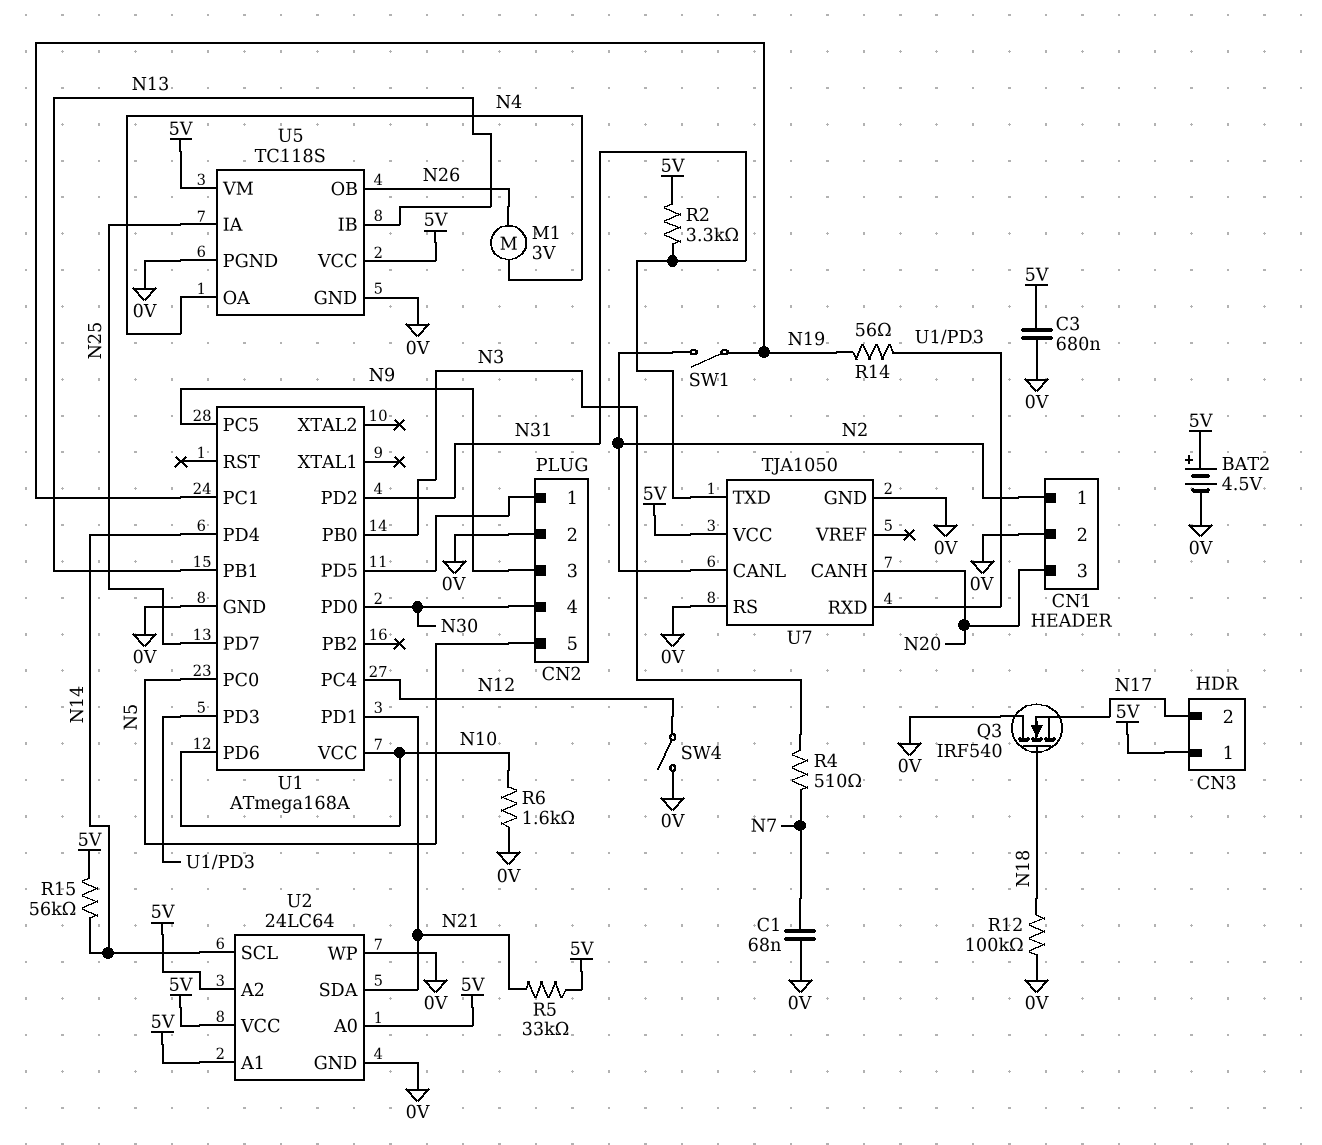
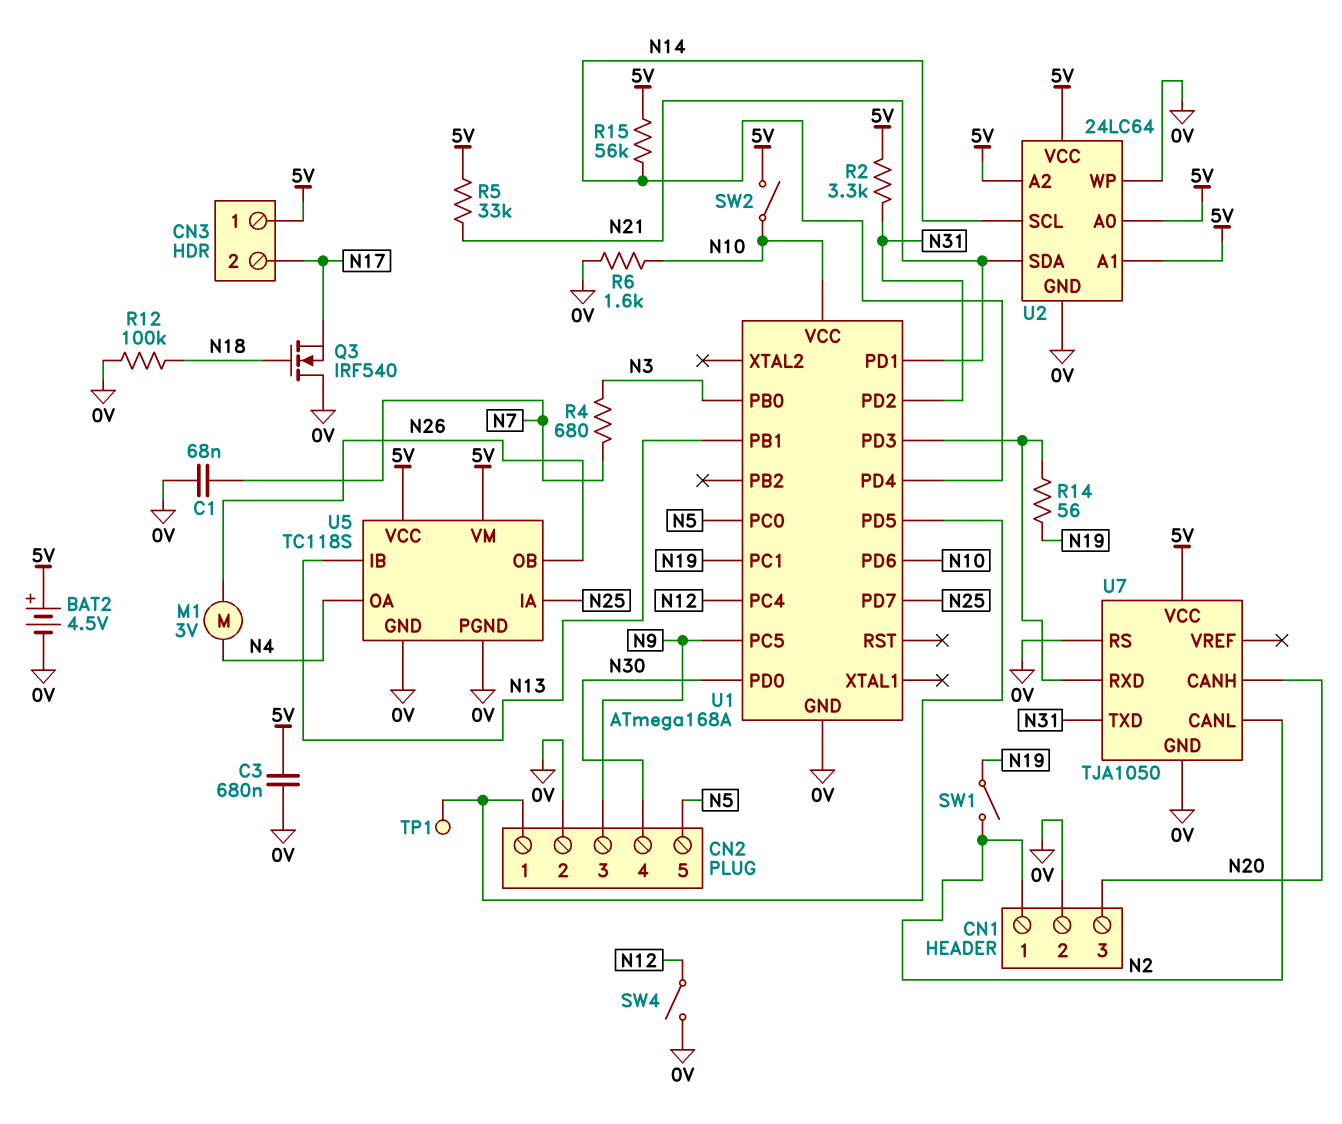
R4: 510 (N3, N7) -> 680 (N3, N7)
SW2: none -> switch (5V, N10)
TP1: none -> test point (CN2/1)

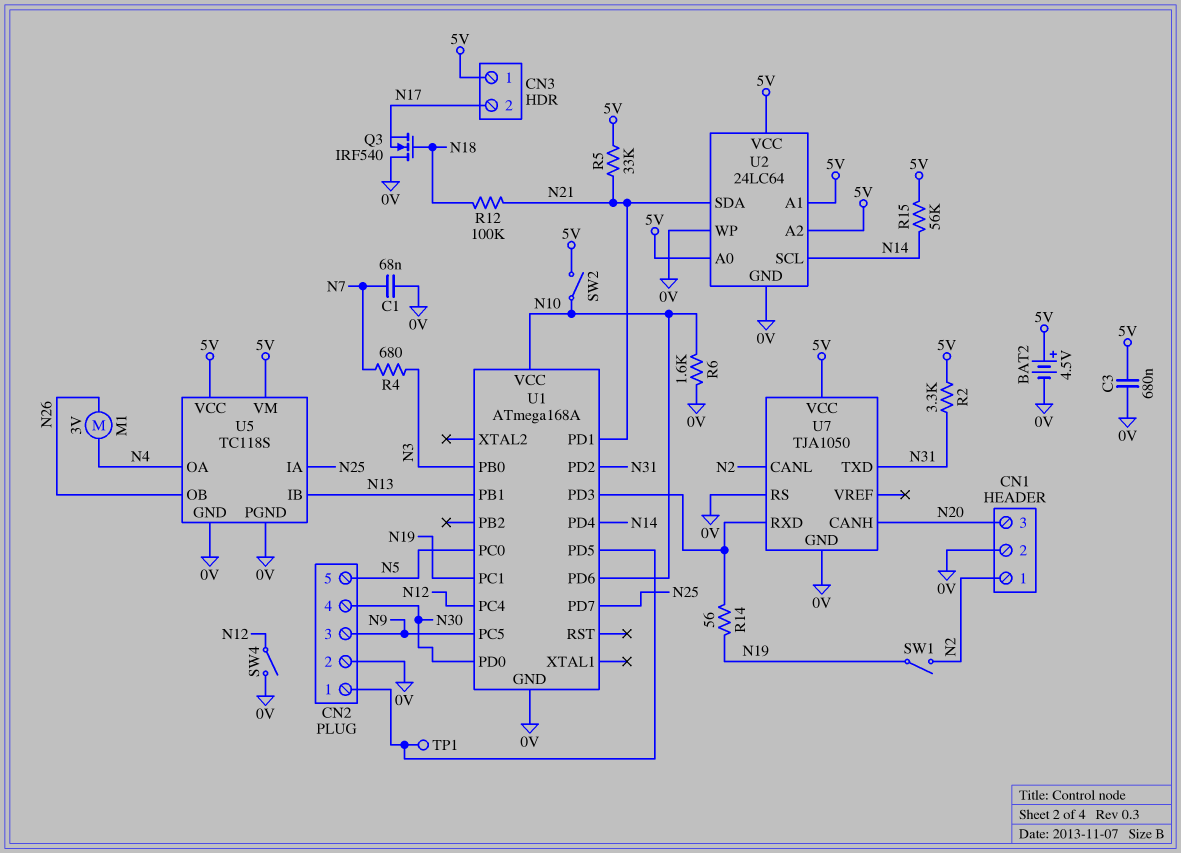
R12: 100k (0V, N18) -> 100k (N18, N21)

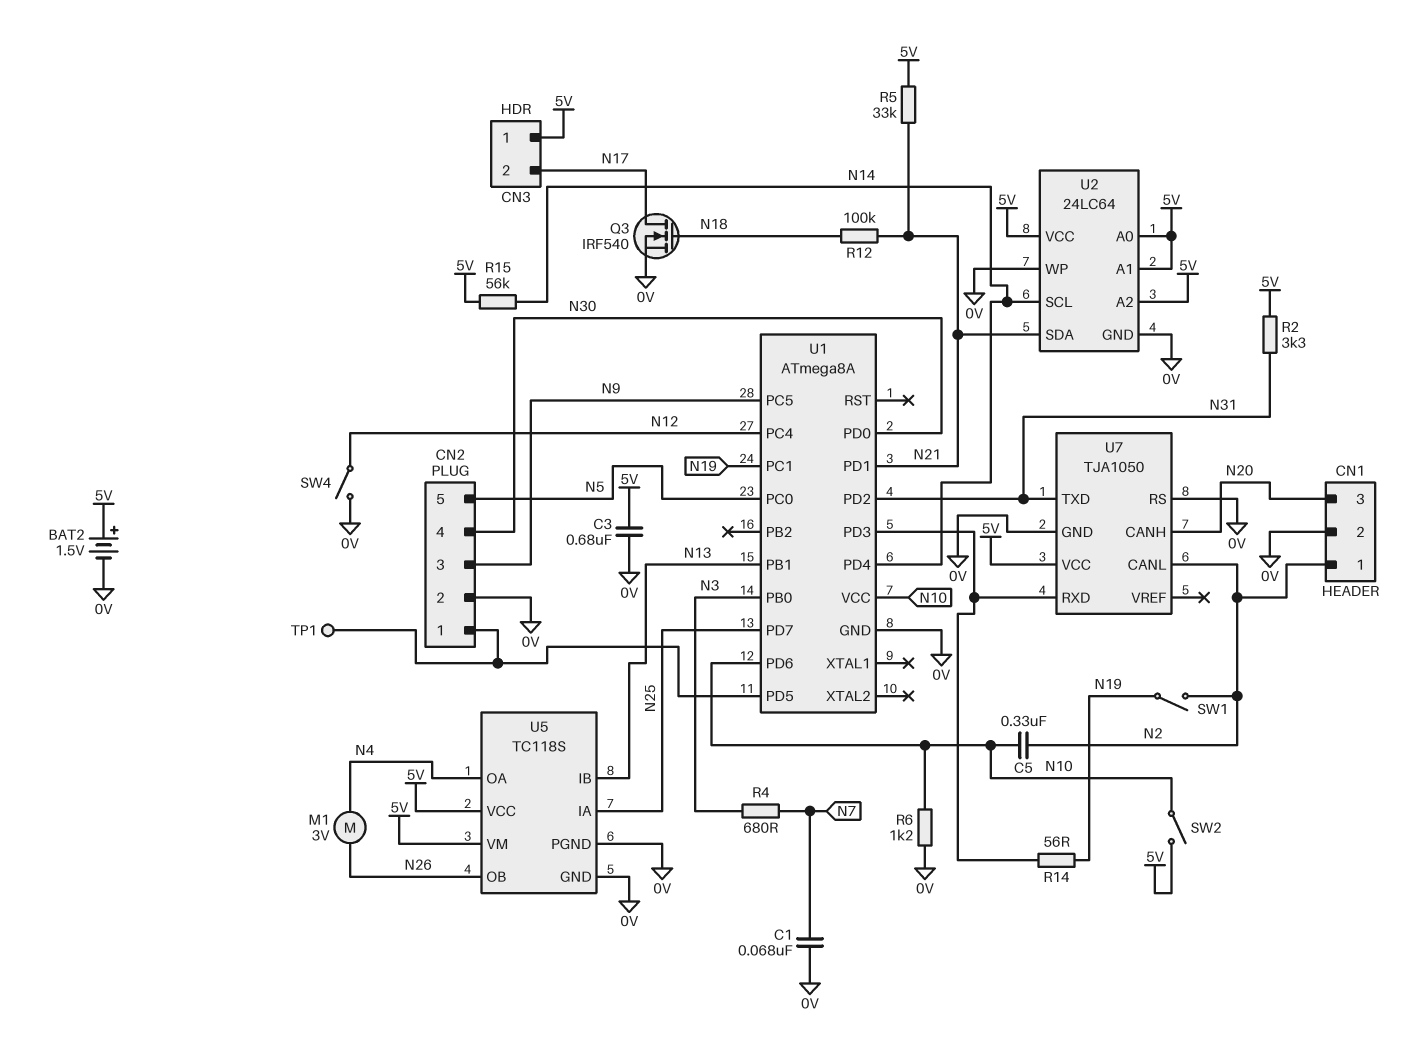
BAT2: 4.5V (plus 5V, minus 0V) -> 1.5V (plus 5V, minus 0V)
C5: none -> 330nF (N2, N10)
Q3: NMOS IRF540 (G N18, D 0V, S N17) -> NMOS IRF540 (G N18, D N17, S 0V)
R6: 1.6k (0V, N10) -> 1.2k (0V, N10)
U1: ATmega168A -> ATmega8A

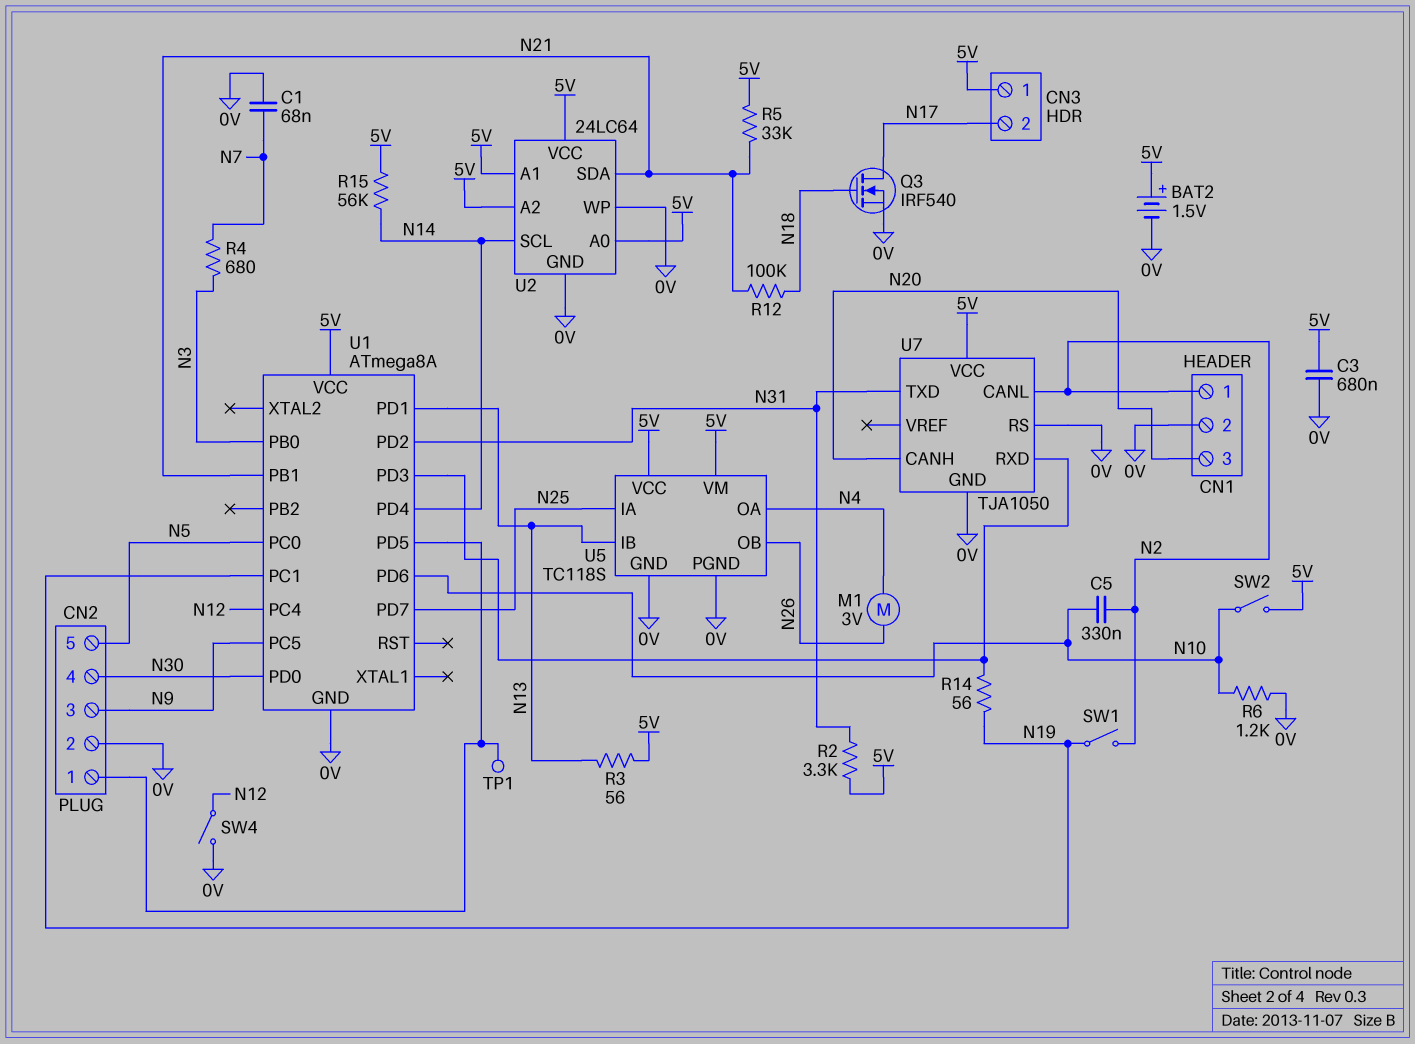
R3: none -> 56 (5V, N13)
U1 pin PB1: N13 -> N21
U1 pin PD1: N21 -> N13
U1 pin VCC: N10 -> 5V

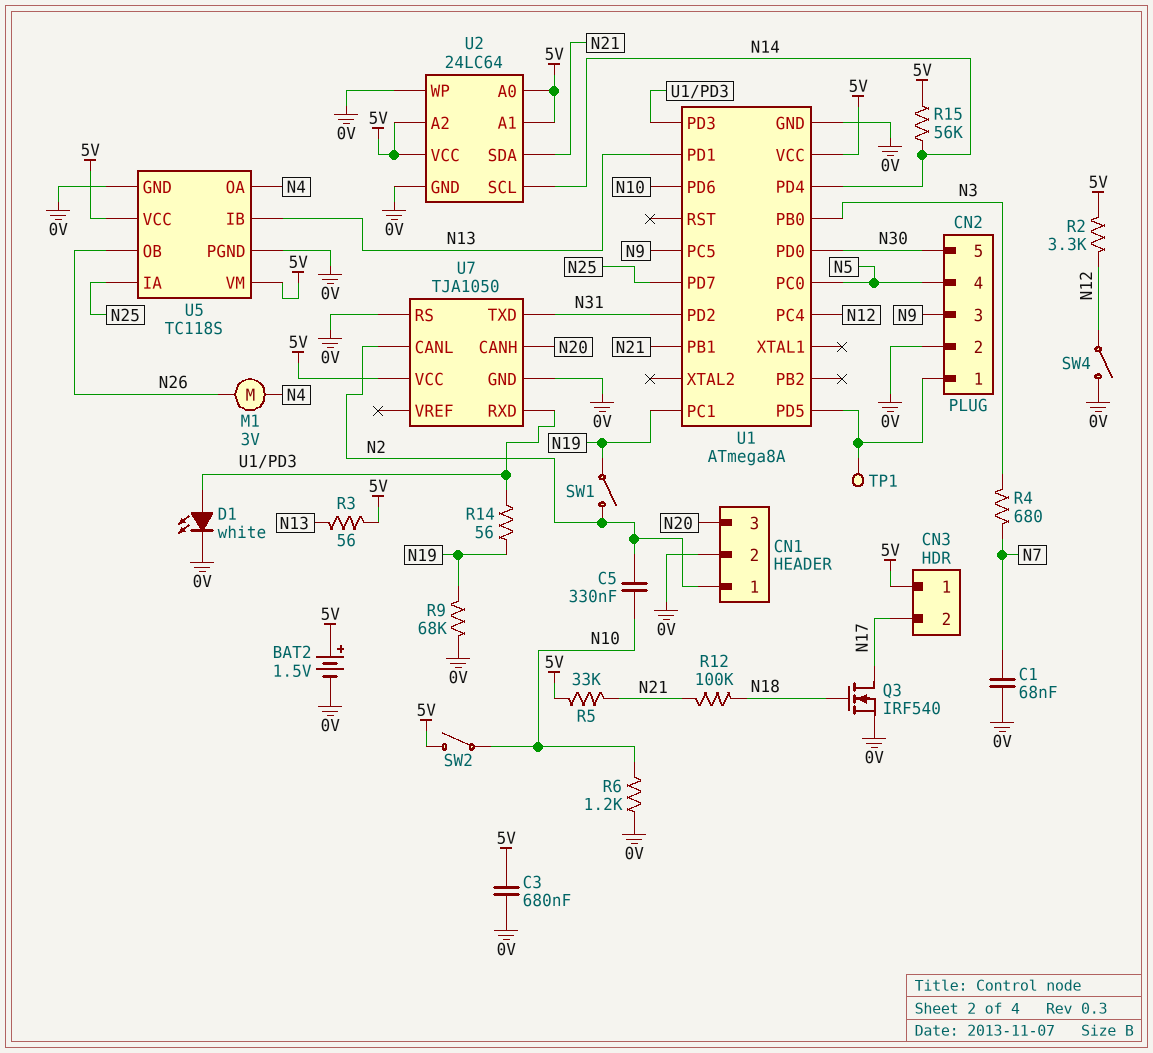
CN2 pin 4: N30 -> N5
CN2 pin 5: N5 -> N30
D1: none -> LED white (A U1/PD3, K 0V)
R2: 3.3k (5V, N31) -> 3.3k (5V, N12)
R9: none -> 68k (0V, N19)

